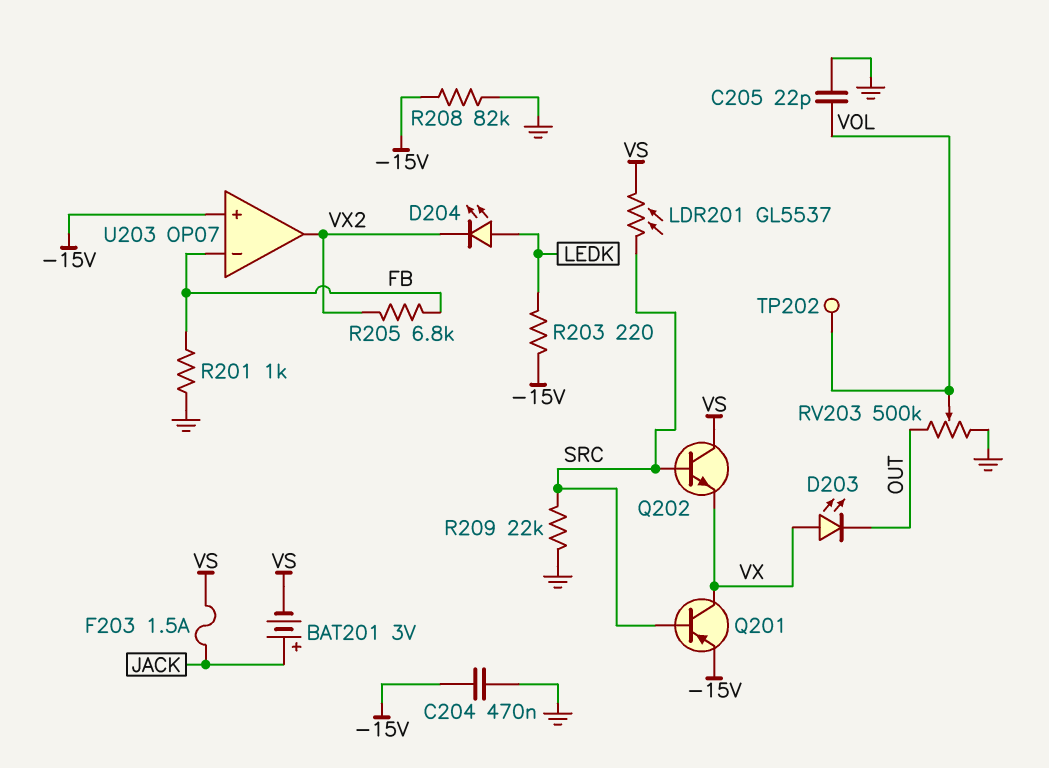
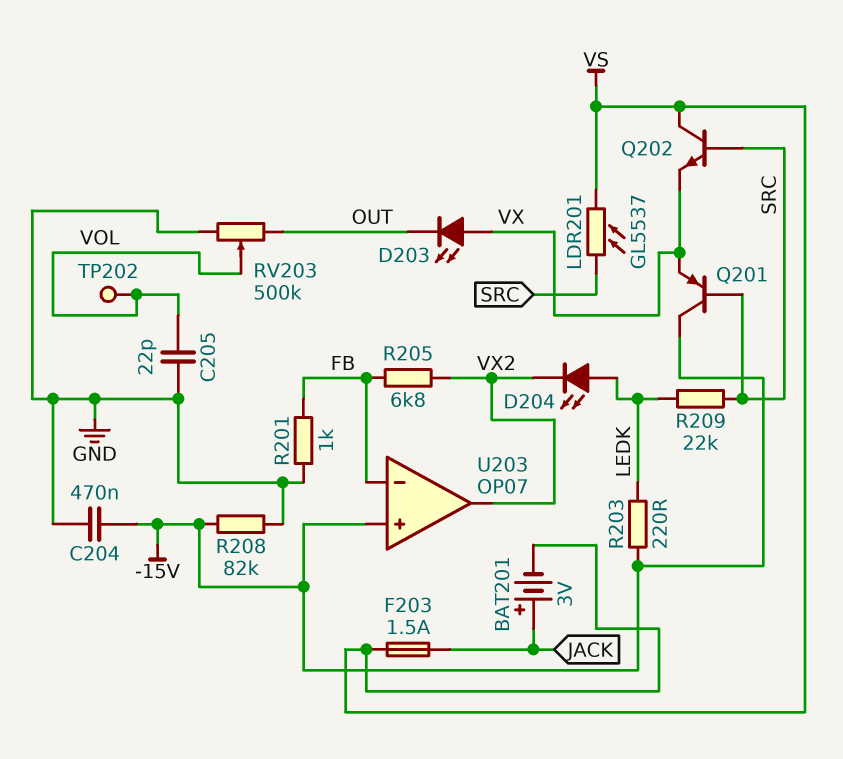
Q201: PNP (B SRC, C VX, E -15V) -> PNP (B SRC, C -15V, E VX)
R209: 22k (GND, SRC) -> 22k (LEDK, SRC)

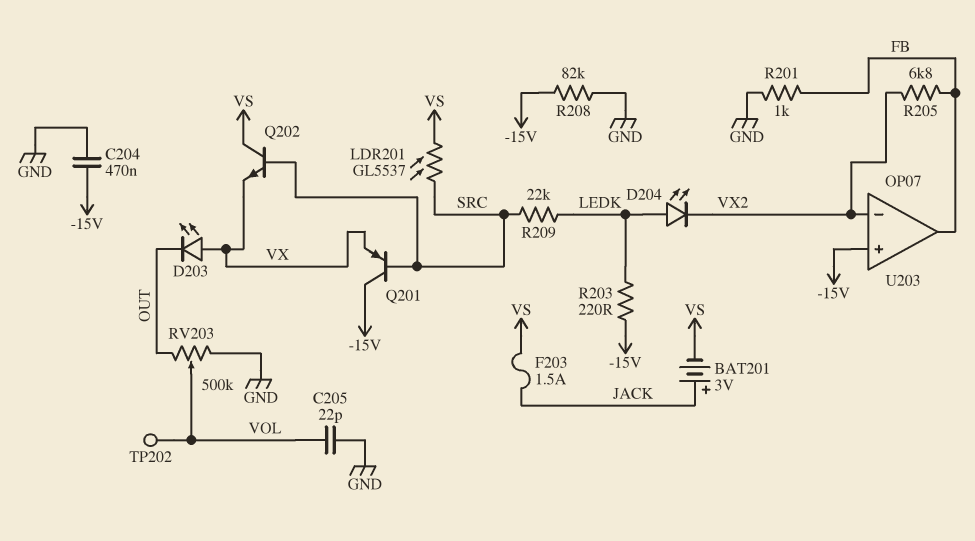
U203 pin in-: FB -> VX2
U203 pin out: VX2 -> FB

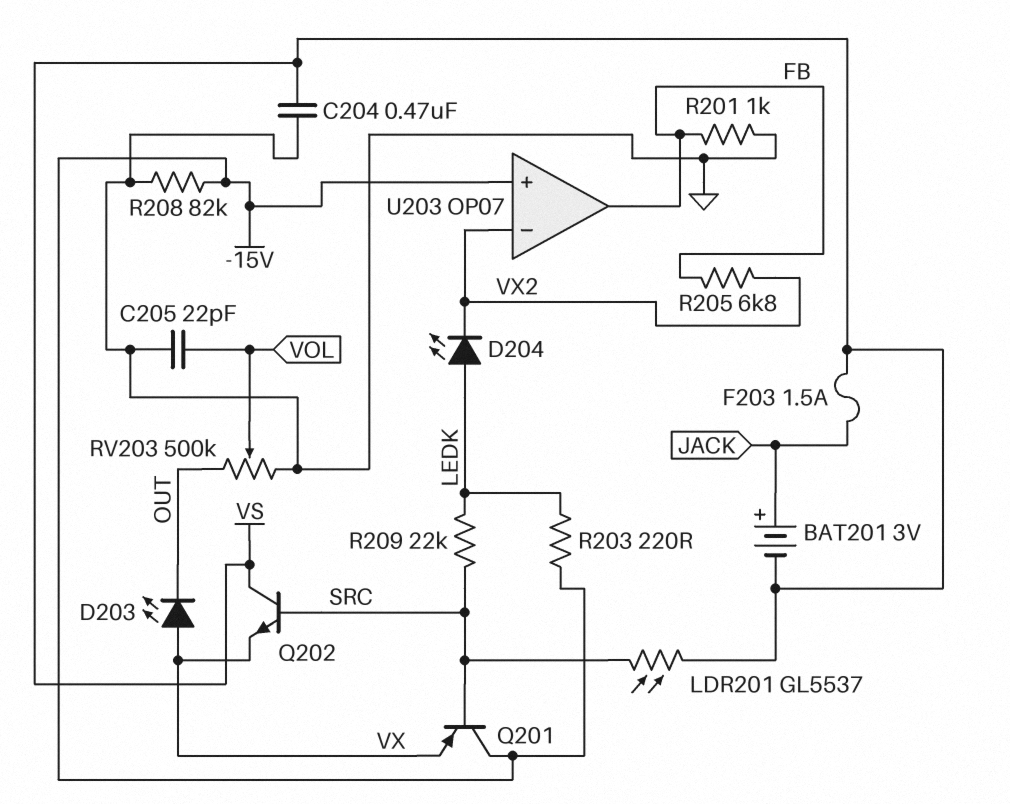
C204: 470nF (-15V, GND) -> 470nF (GND, VS)
TP202: test point (VOL) -> none

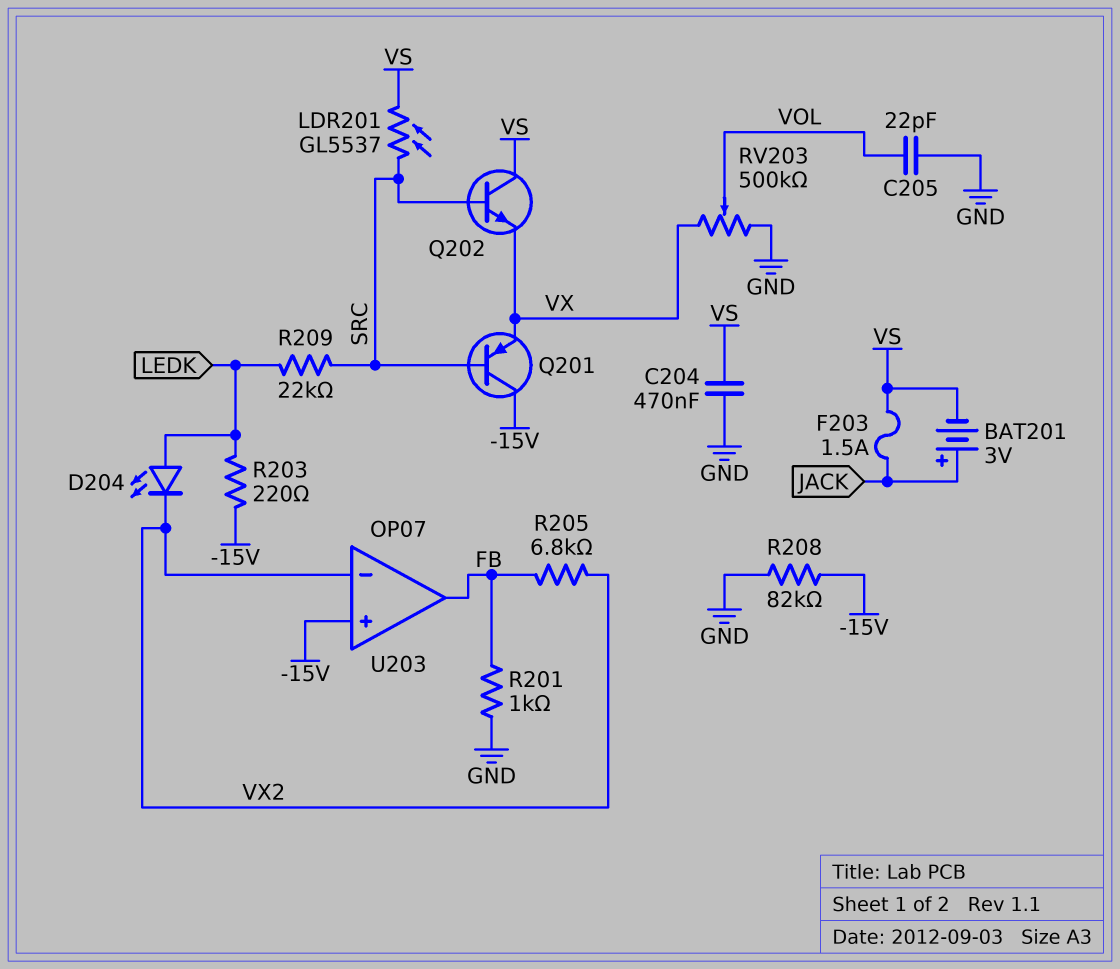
D203: LED (A VX, K OUT) -> none
RV203: 500k (GND, OUT, wiper VOL) -> 500k (GND, VX, wiper VOL)

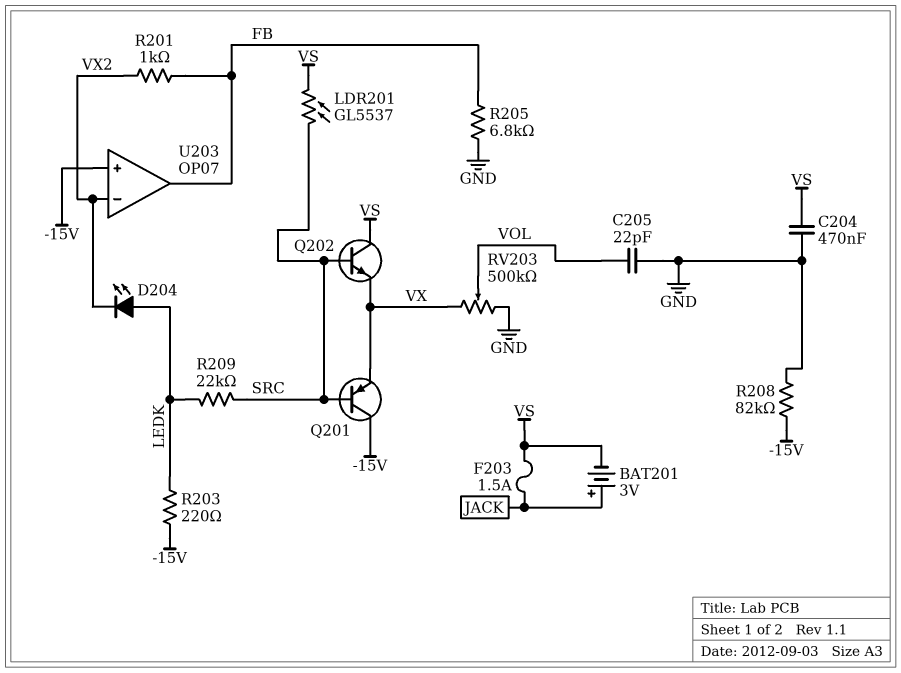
R201: 1k (FB, GND) -> 1k (FB, VX2)
R205: 6.8k (FB, VX2) -> 6.8k (FB, GND)

